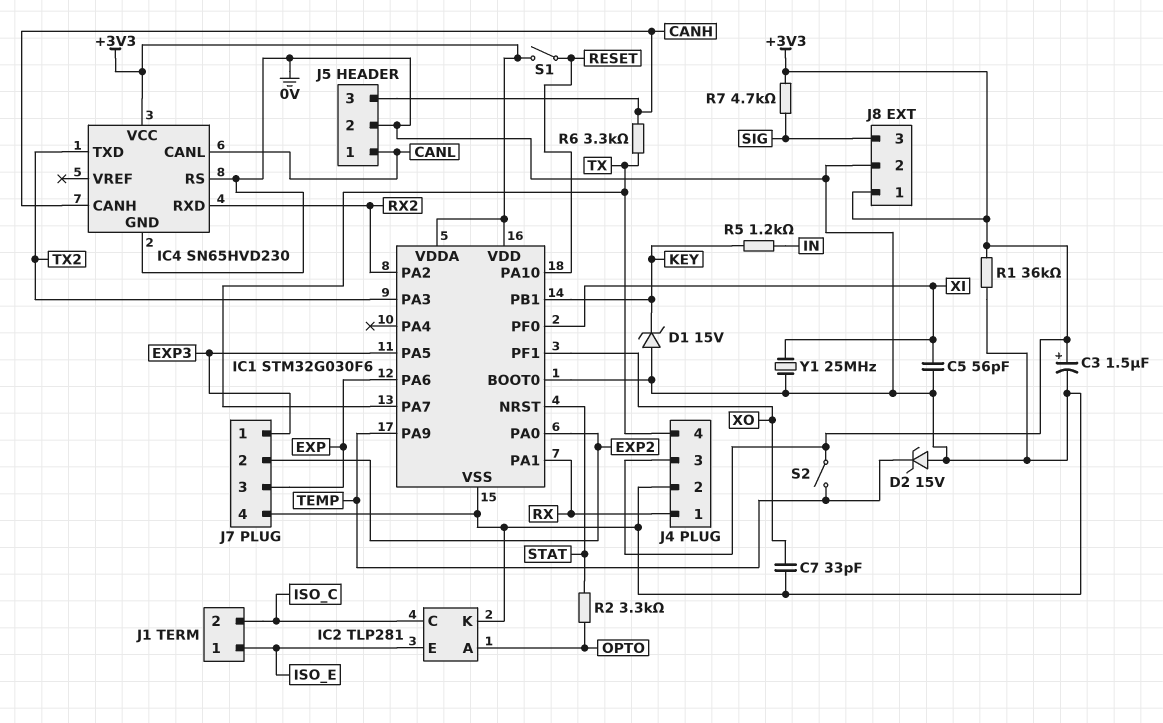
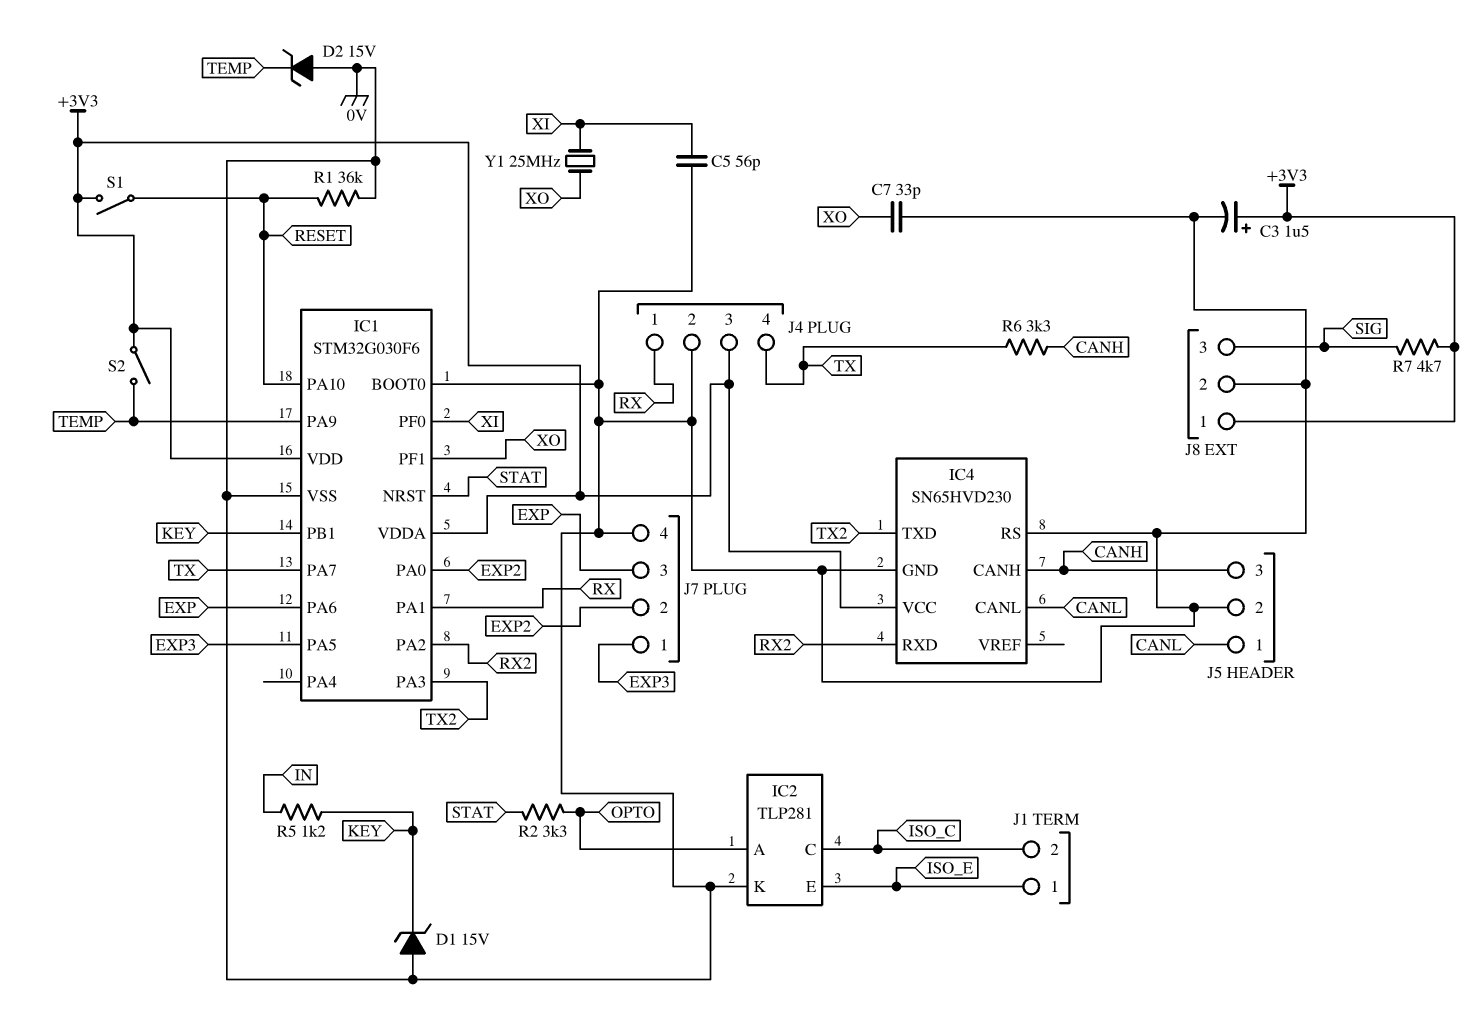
R1: 36k (+3V3, 0V) -> 36k (0V, RESET)
Y1: 25MHz (0V, XI) -> 25MHz (XI, XO)

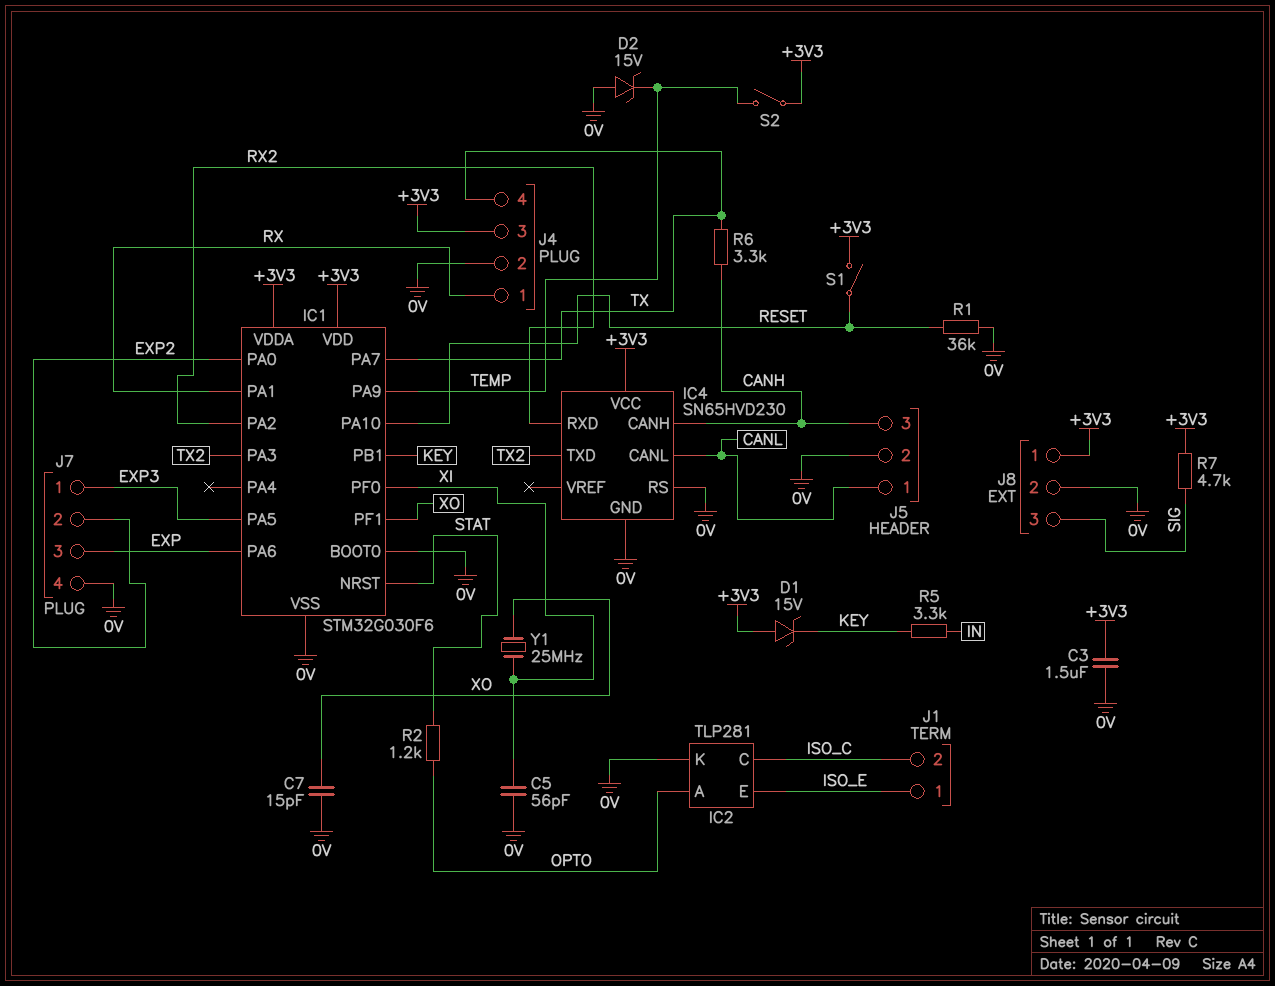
C3: 1.5uF (plus +3V3, minus 0V) -> 1.5uF (+3V3, 0V)
C7: 33pF (0V, XO) -> 15pF (0V, XO)
D1: zener 15V (A 0V, K KEY) -> zener 15V (A +3V3, K KEY)
R2: 3.3k (OPTO, STAT) -> 1.2k (OPTO, STAT)
R5: 1.2k (IN, KEY) -> 3.3k (IN, KEY)

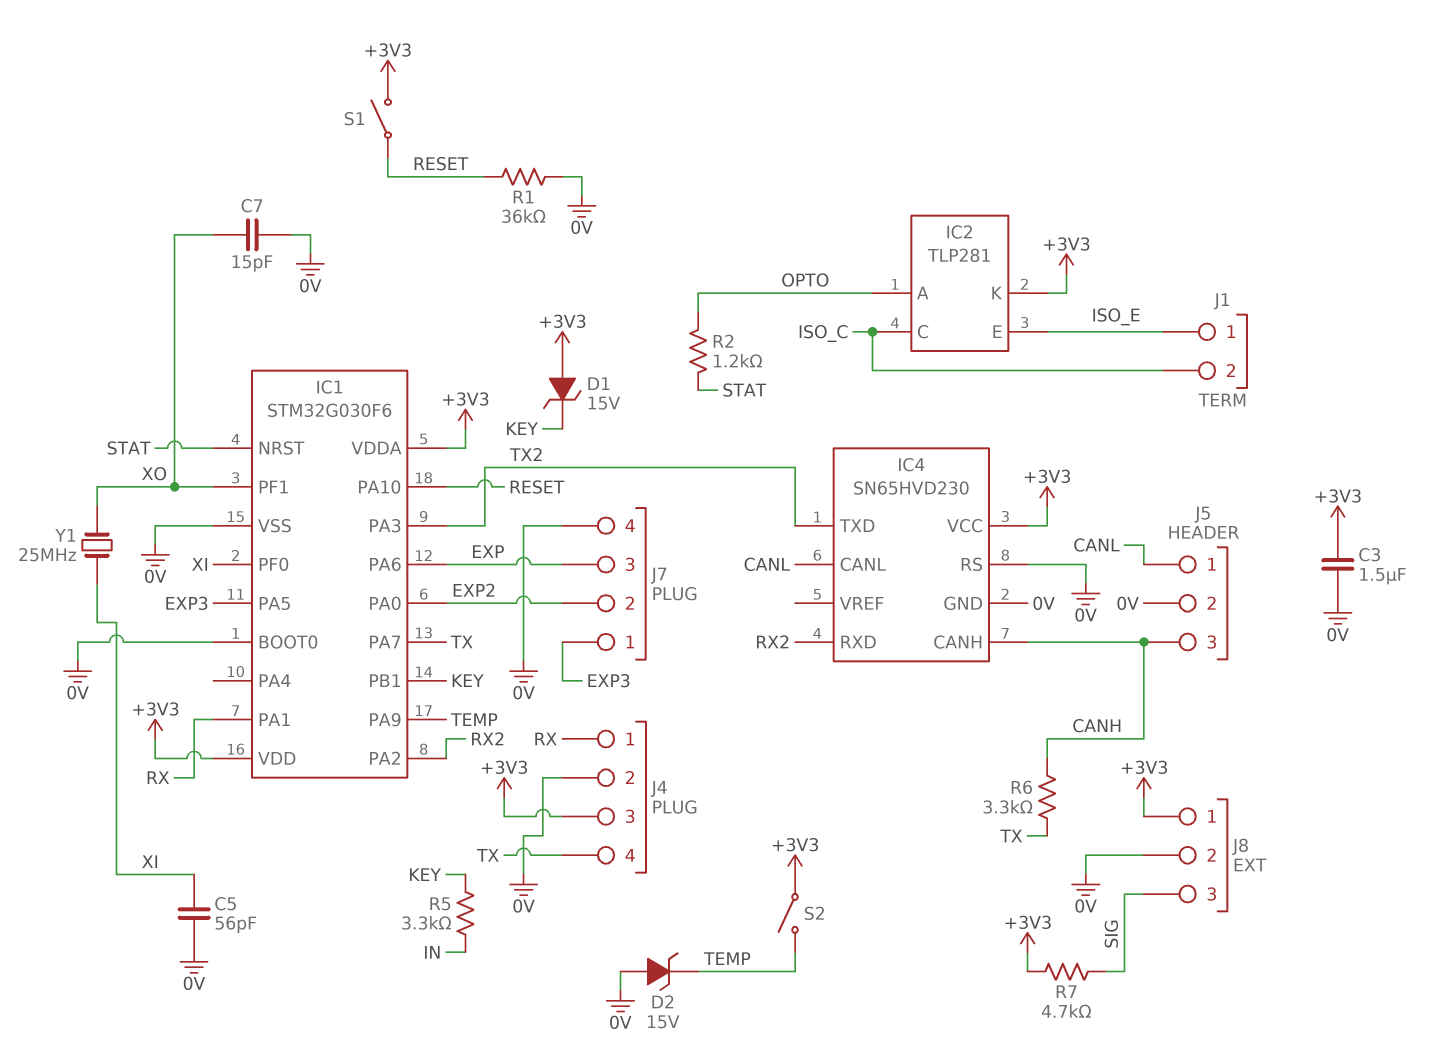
IC2 pin K: 0V -> +3V3

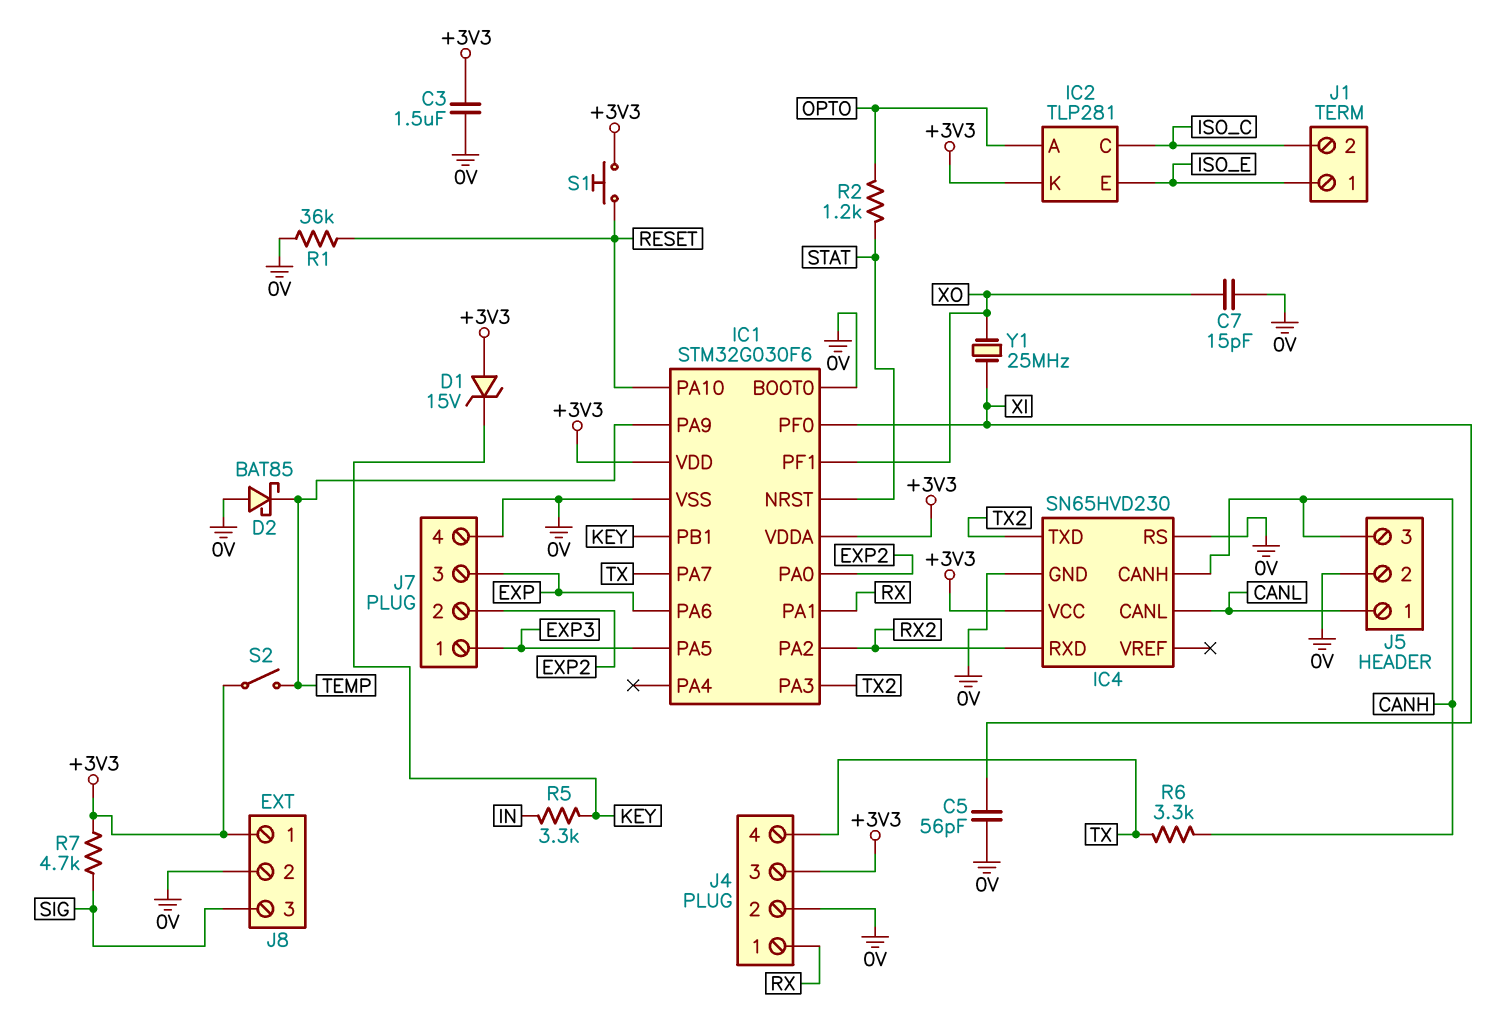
D2: zener 15V (A 0V, K TEMP) -> schottky BAT85 (A 0V, K TEMP)
S1: switch (+3V3, RESET) -> button (+3V3, RESET)

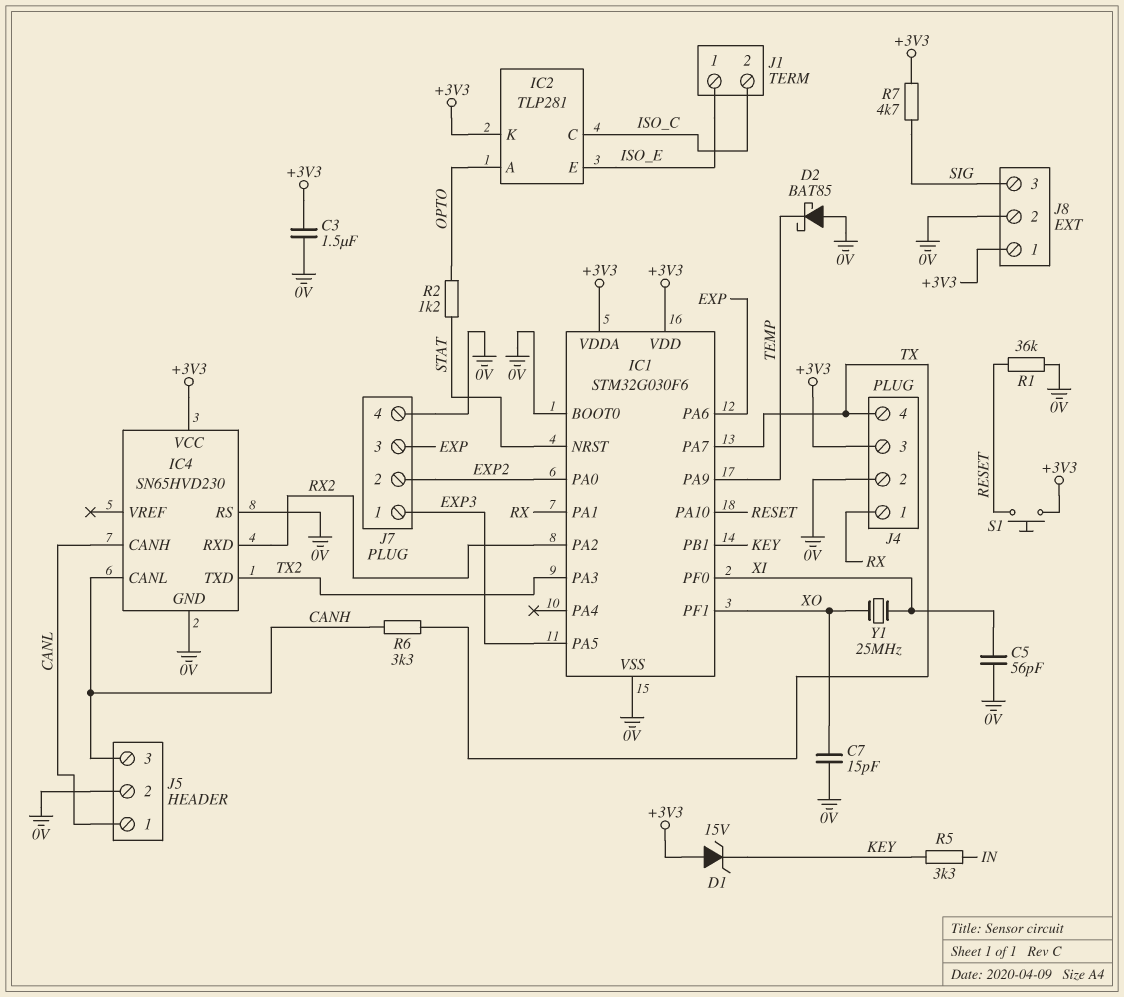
IC4 pin CANH: CANH -> CANL
IC4 pin CANL: CANL -> CANH
S2: switch (+3V3, TEMP) -> none

